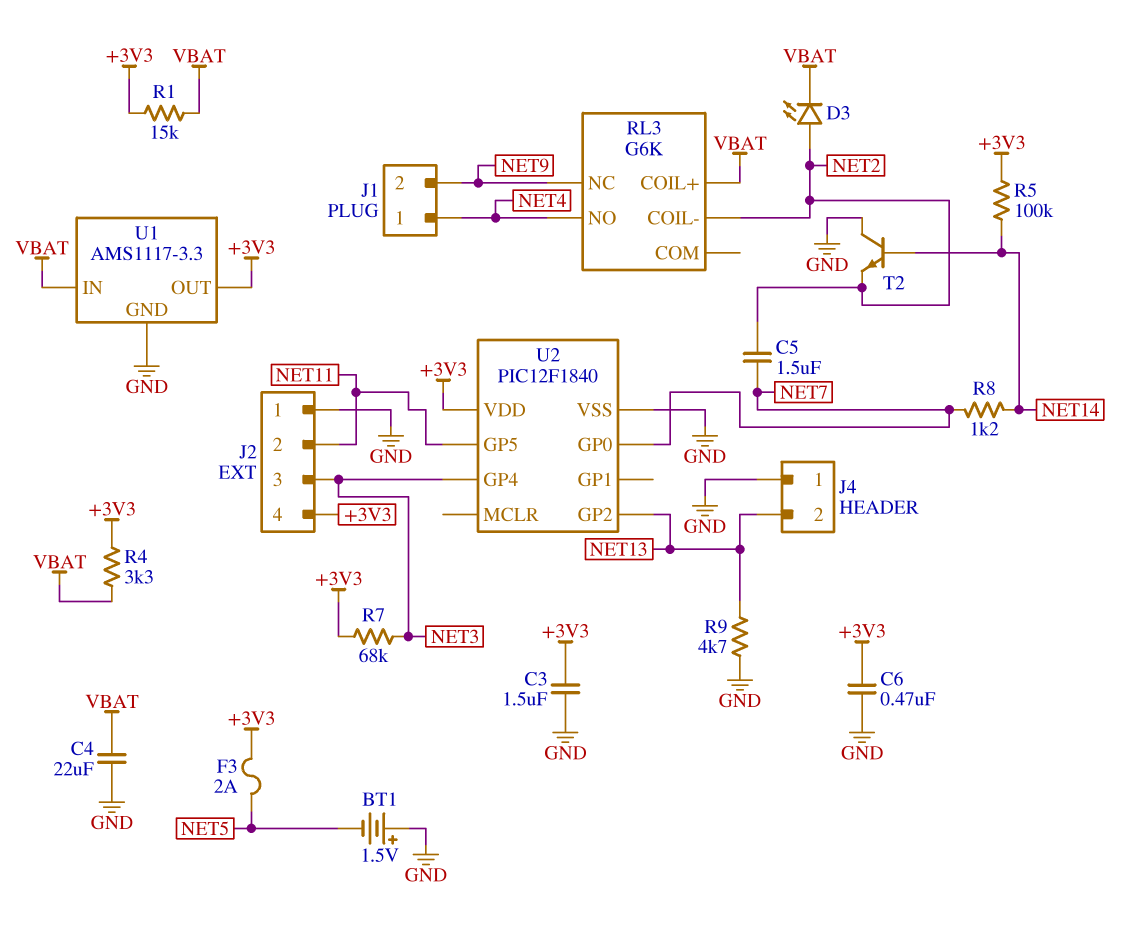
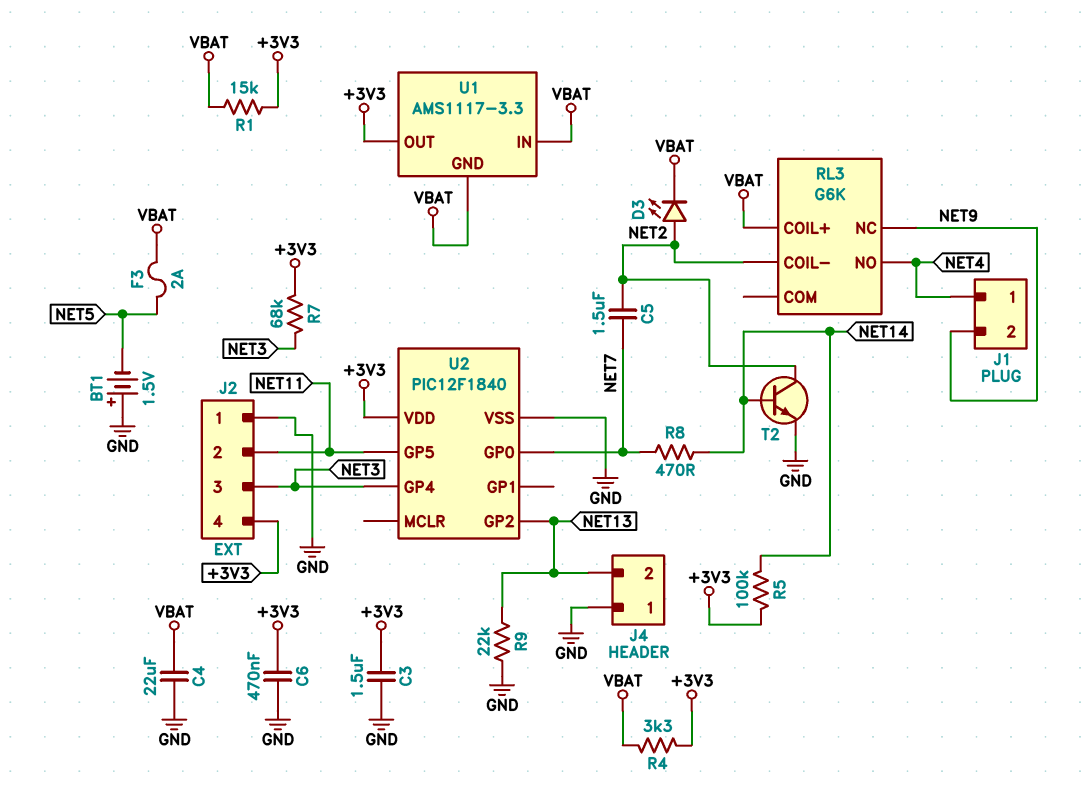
F3: 2A (+3V3, NET5) -> 2A (NET5, VBAT)
R8: 1.2k (NET7, NET14) -> 470 (NET7, NET14)
R9: 4.7k (GND, NET13) -> 22k (GND, NET13)
T2: NPN (B NET14, C GND, E NET2) -> NPN (B NET14, C NET2, E GND)
U1 pin GND: GND -> VBAT

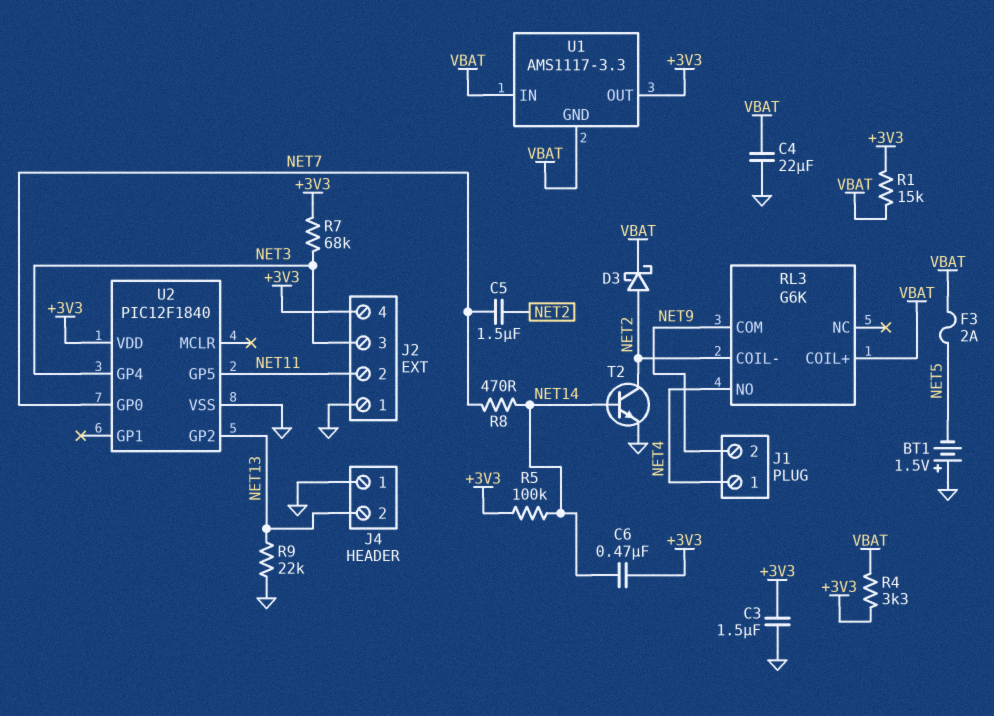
C6: 470nF (+3V3, GND) -> 470nF (+3V3, NET14)
D3: LED (A NET2, K VBAT) -> schottky (A NET2, K VBAT)
RL3 pin COM: none -> NET9
RL3 pin NC: NET9 -> none

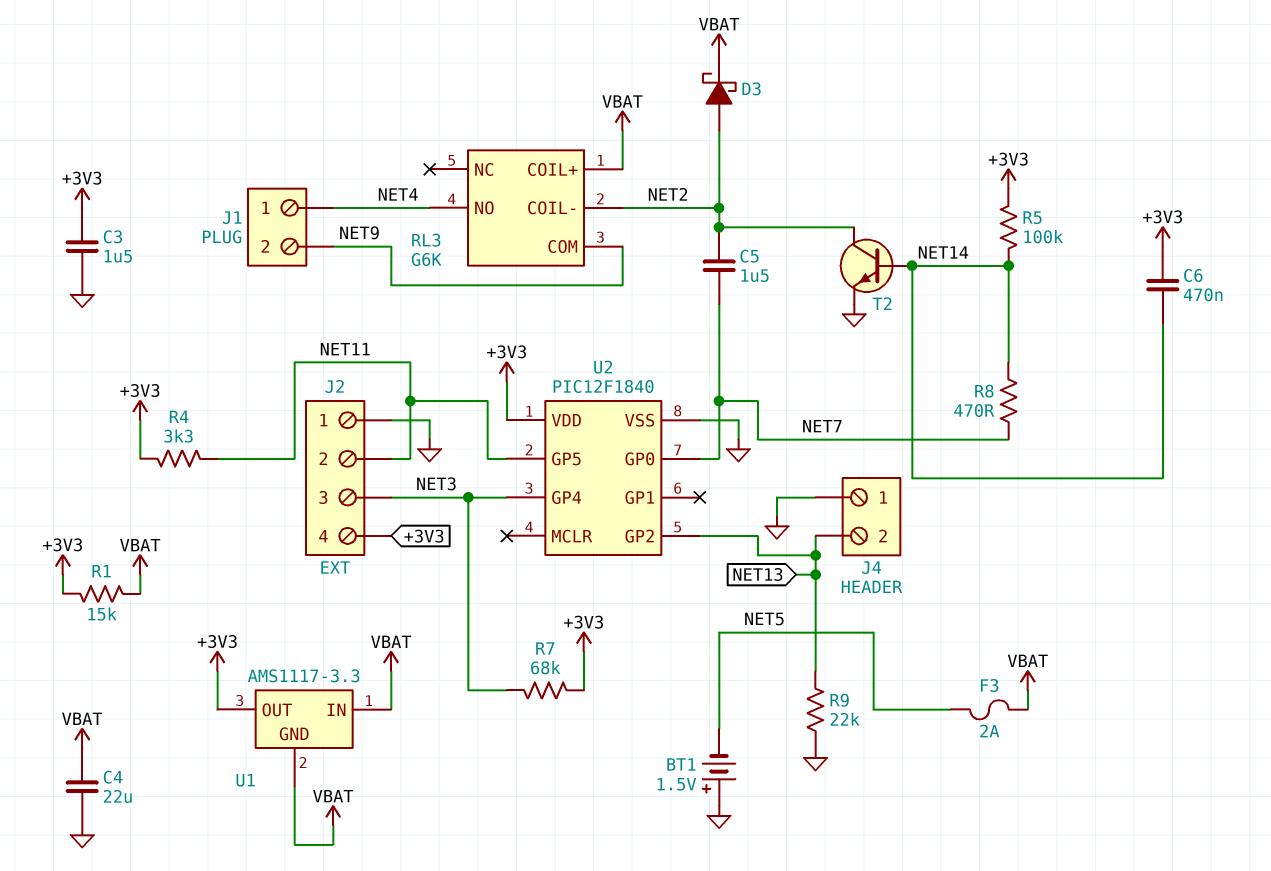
R4: 3.3k (+3V3, VBAT) -> 3.3k (+3V3, NET11)

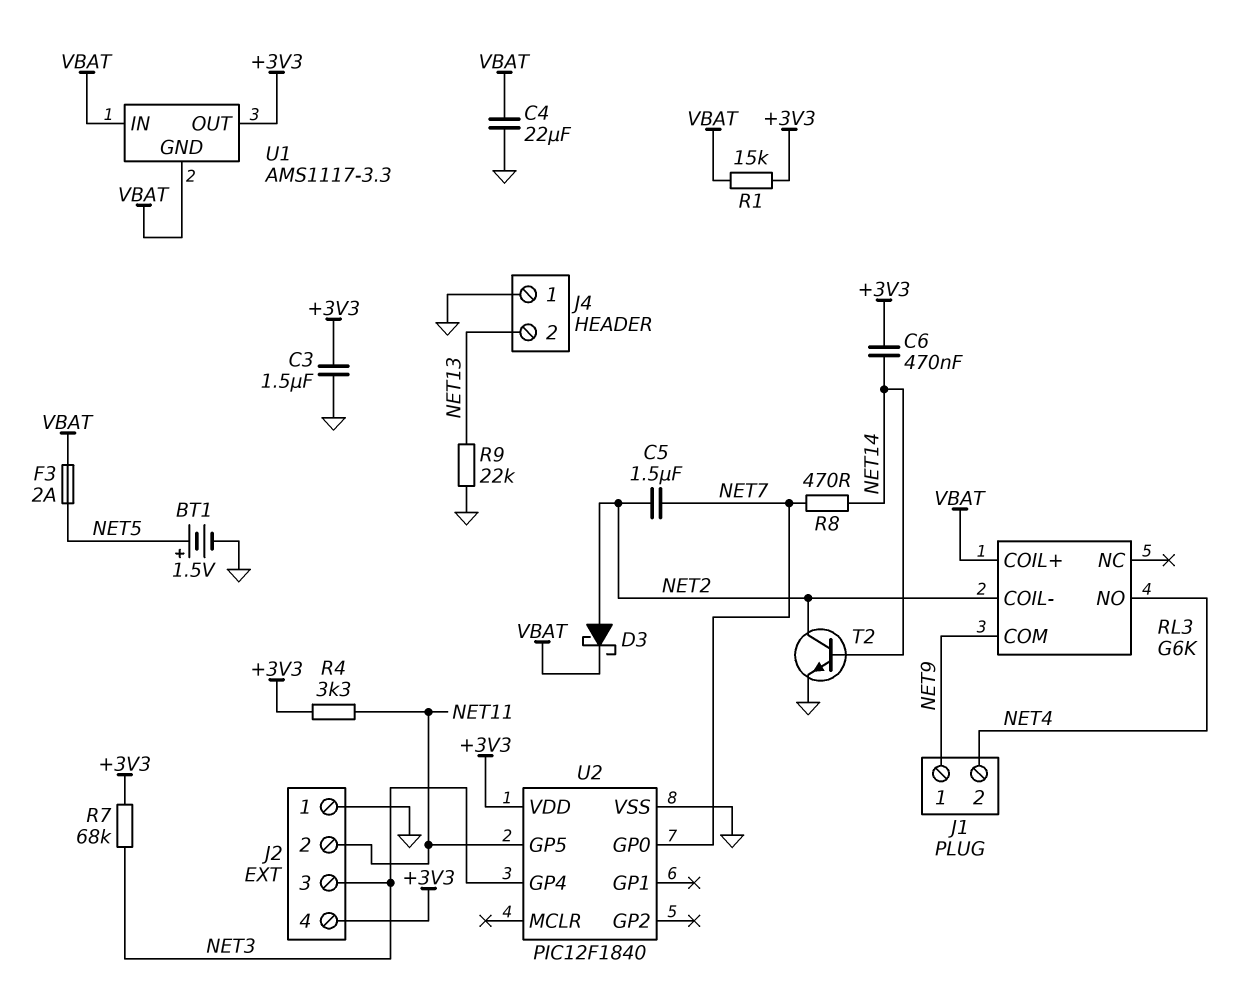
BT1: 1.5V (plus GND, minus NET5) -> 1.5V (plus NET5, minus GND)
J1 pin 1: NET4 -> NET9
J1 pin 2: NET9 -> NET4
R5: 100k (+3V3, NET14) -> none
U2 pin GP2: NET13 -> none

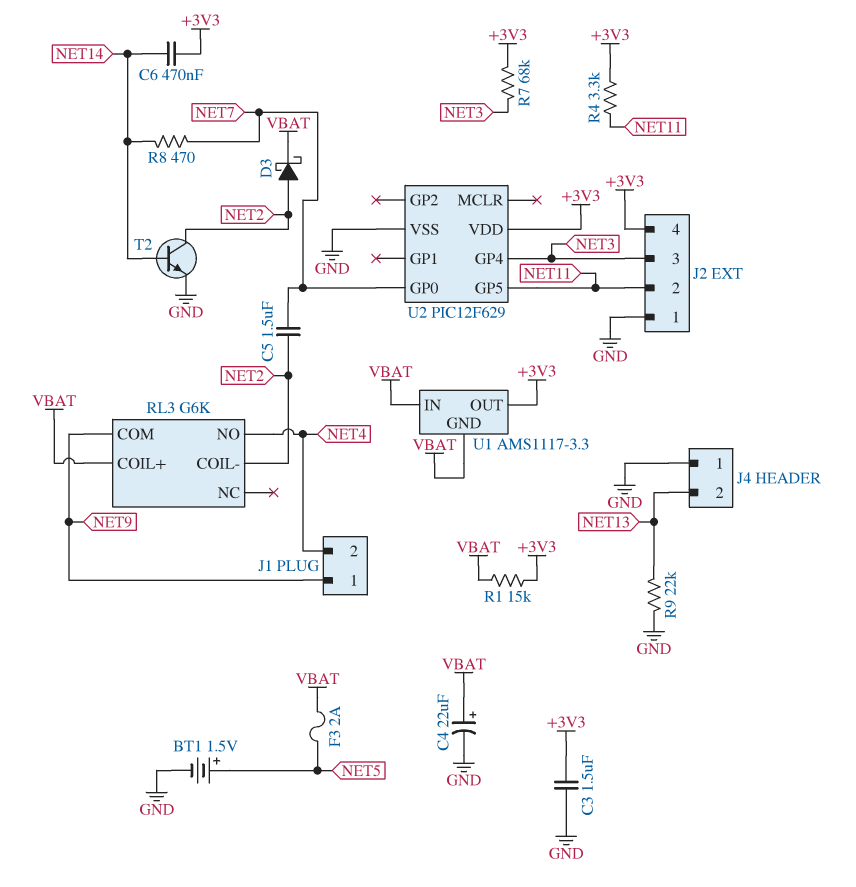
C4: 22uF (GND, VBAT) -> 22uF (plus VBAT, minus GND)
U2: PIC12F1840 -> PIC12F629

